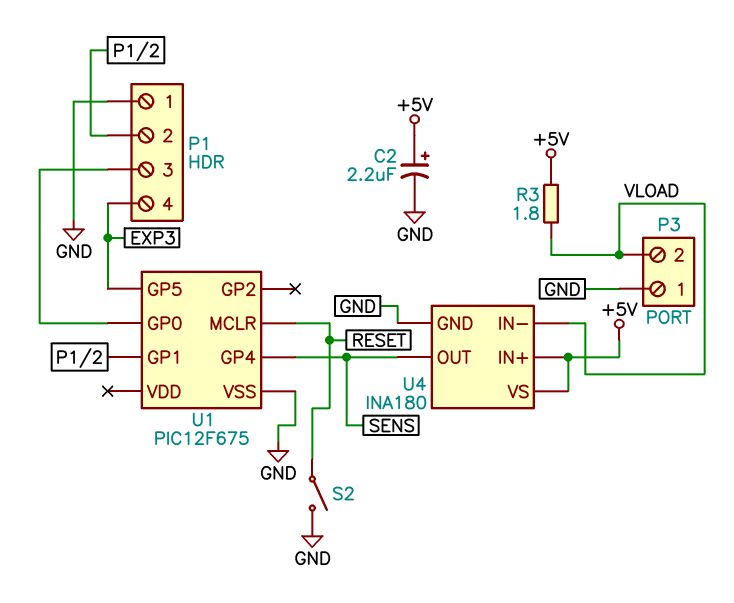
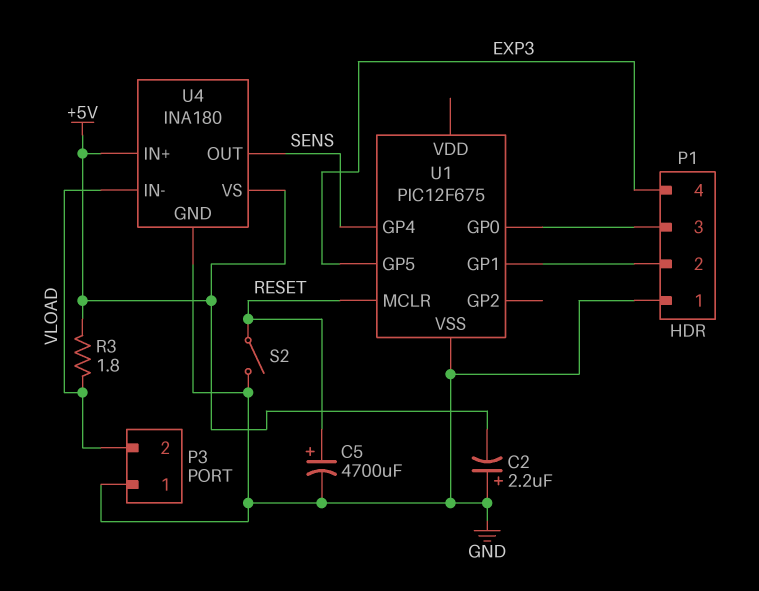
C2: 2.2uF (plus +5V, minus GND) -> 2.2uF (plus GND, minus +5V)
C5: none -> 4700uF (plus RESET, minus GND)

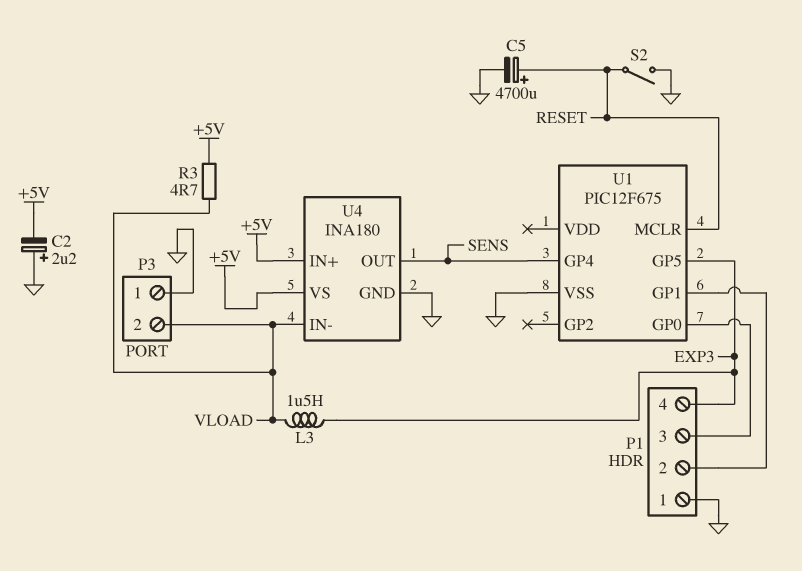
L3: none -> 1.5uH (EXP3, VLOAD)
R3: 1.8 (+5V, VLOAD) -> 4.7 (+5V, VLOAD)

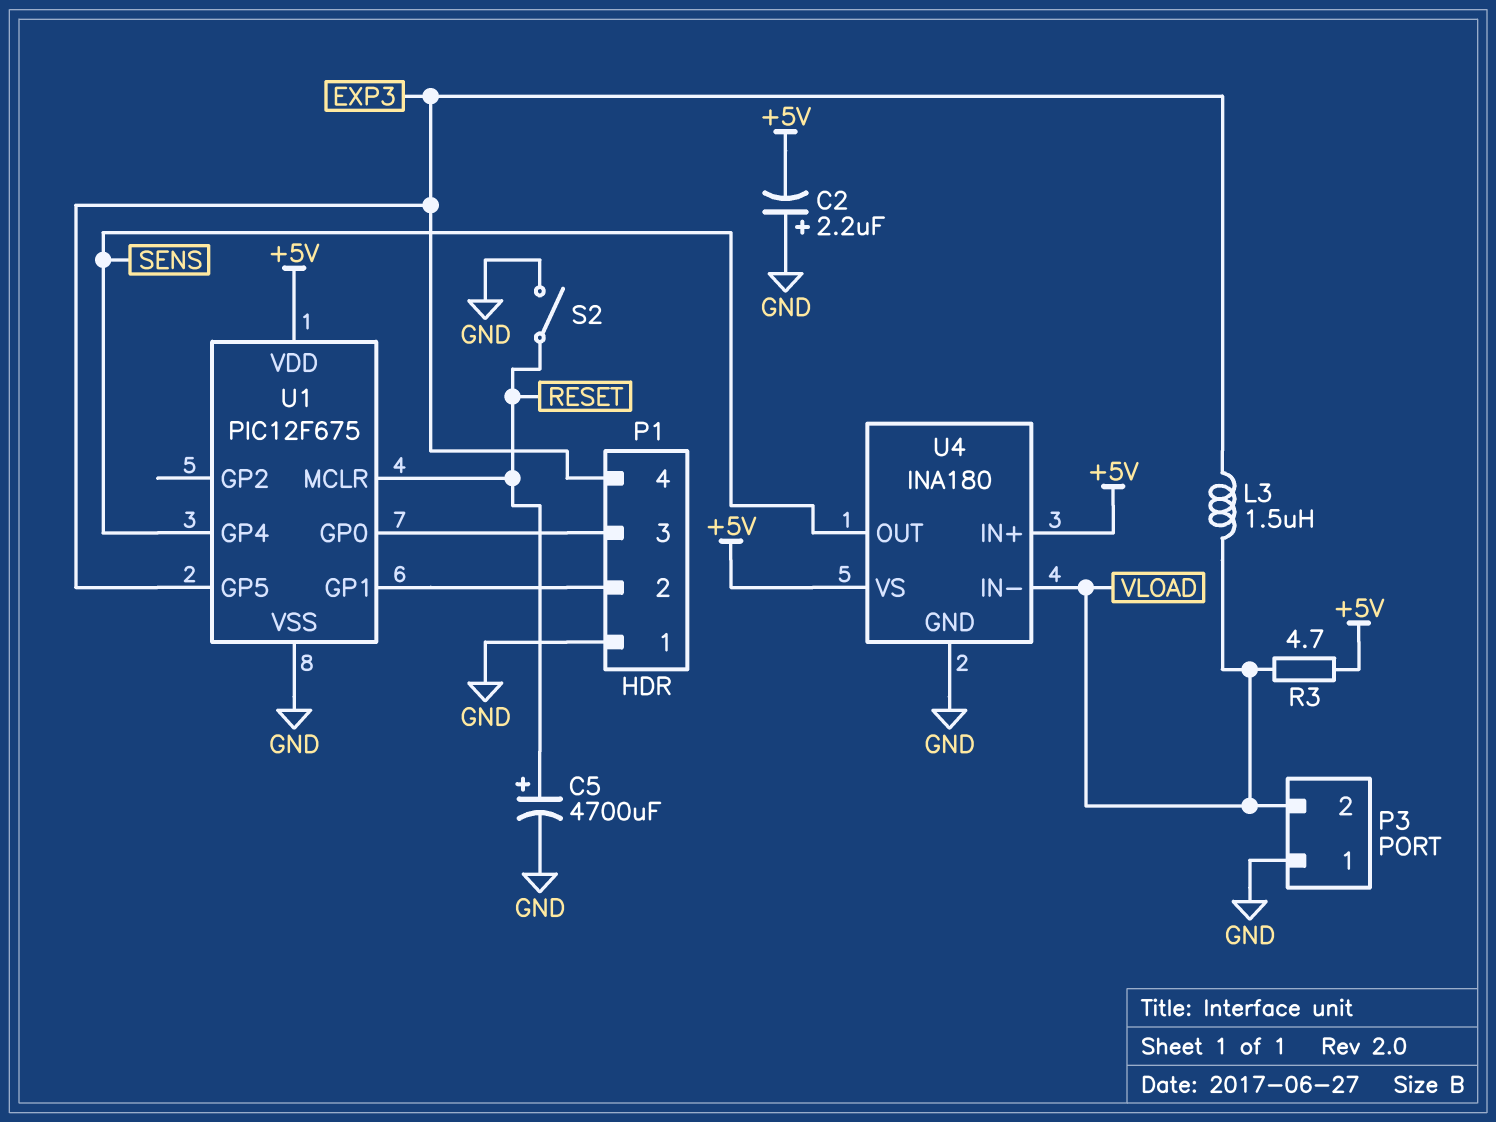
U1 pin VDD: none -> +5V

